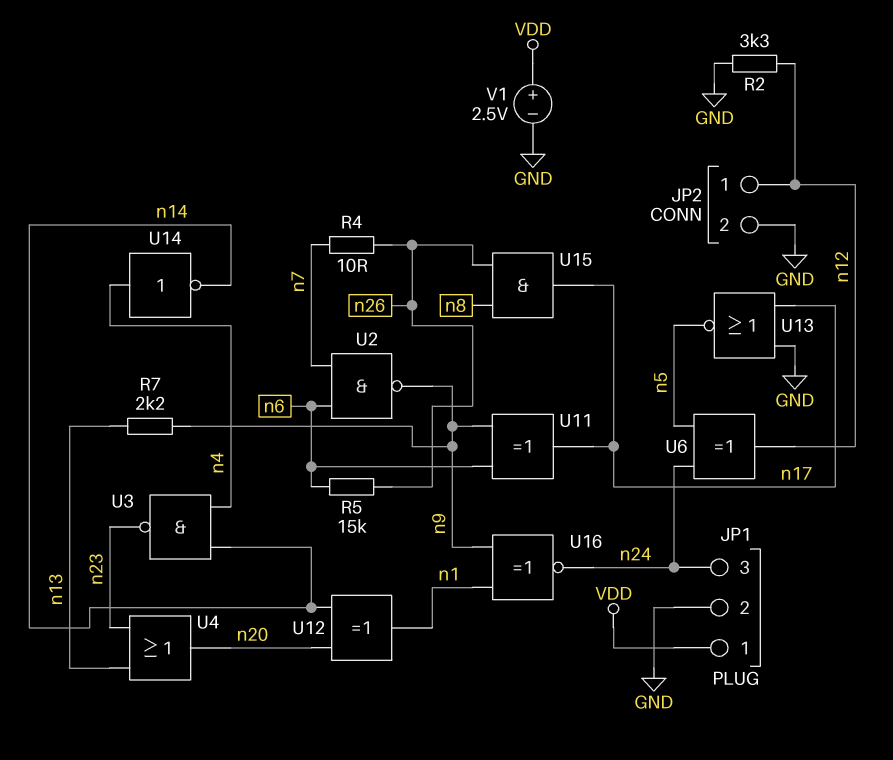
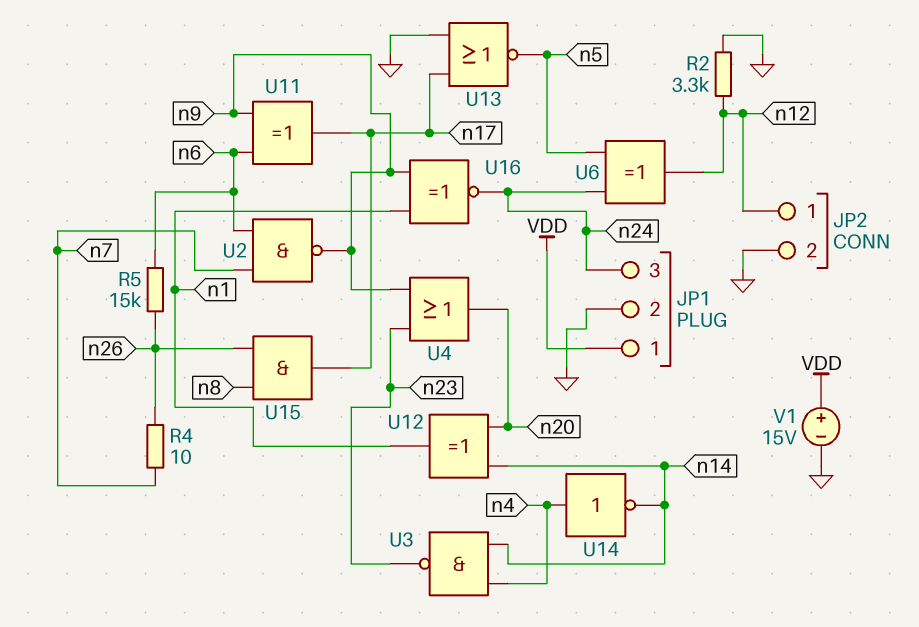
R7: 2.2k (n9, n13) -> none
U4: OR (in n13, in n23, out n20) -> OR (in n9, in n23, out n20)
V1: 2.5V (plus VDD, minus GND) -> 15V (plus VDD, minus GND)

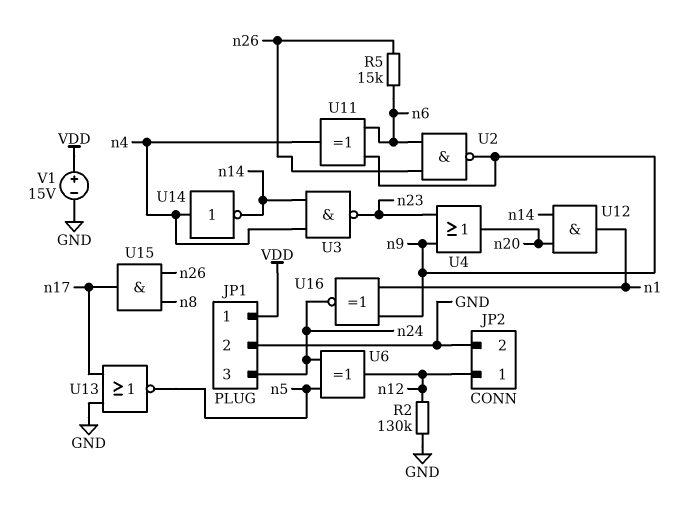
R2: 3.3k (GND, n12) -> 130k (GND, n12)
R4: 10 (n7, n26) -> none
U2: NAND (in n6, in n7, out n9) -> NAND (in n6, in n26, out n9)
U11: XOR (in n6, in n9, out n17) -> XOR (in n6, in n9, out n4)
U12: XOR (in n14, in n20, out n1) -> AND (in n14, in n20, out n1)

